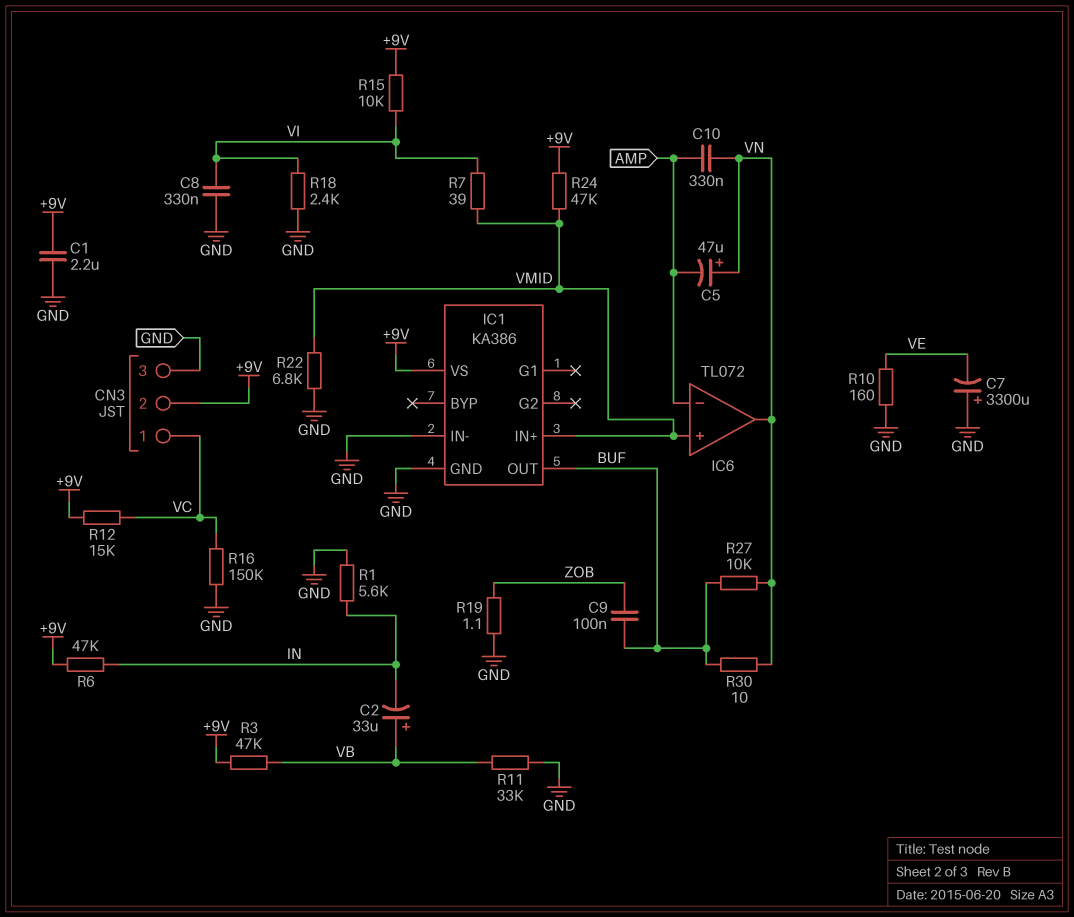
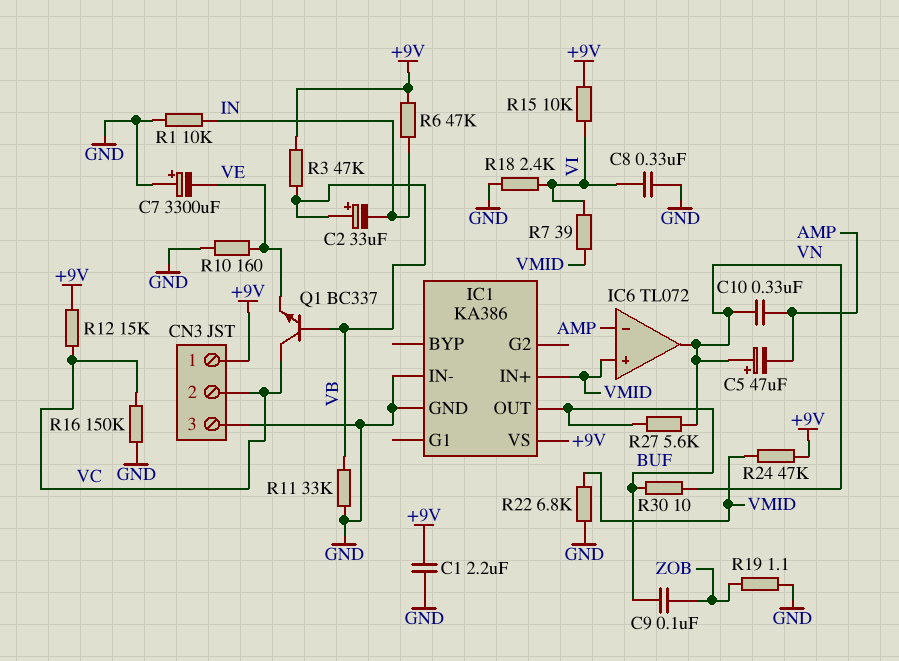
CN3 pin 1: VC -> +9V
CN3 pin 2: +9V -> VC
Q1: none -> NPN BC337 (B VB, C VC, E VE)
R1: 5.6k (GND, IN) -> 10k (GND, IN)
R27: 10k (BUF, VN) -> 5.6k (BUF, VN)

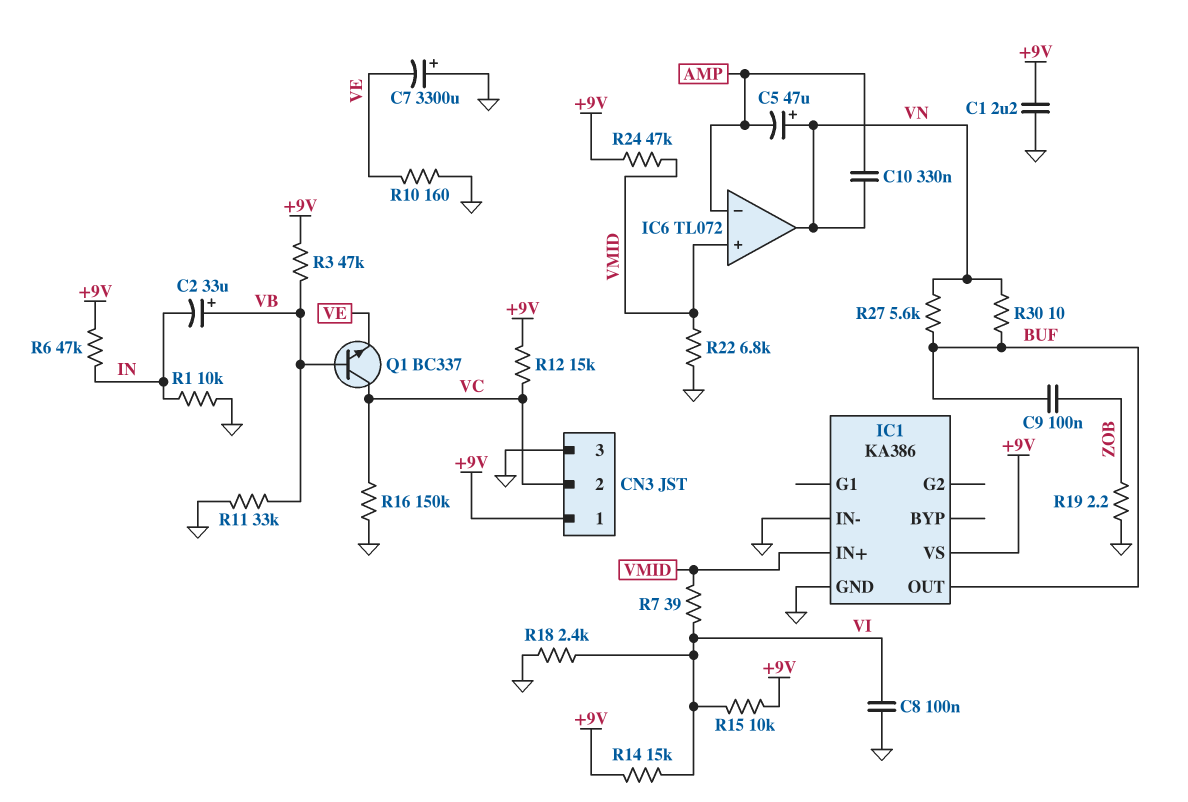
C8: 330nF (GND, VI) -> 100nF (GND, VI)
R14: none -> 15k (+9V, VI)
R19: 1.1 (GND, ZOB) -> 2.2 (GND, ZOB)

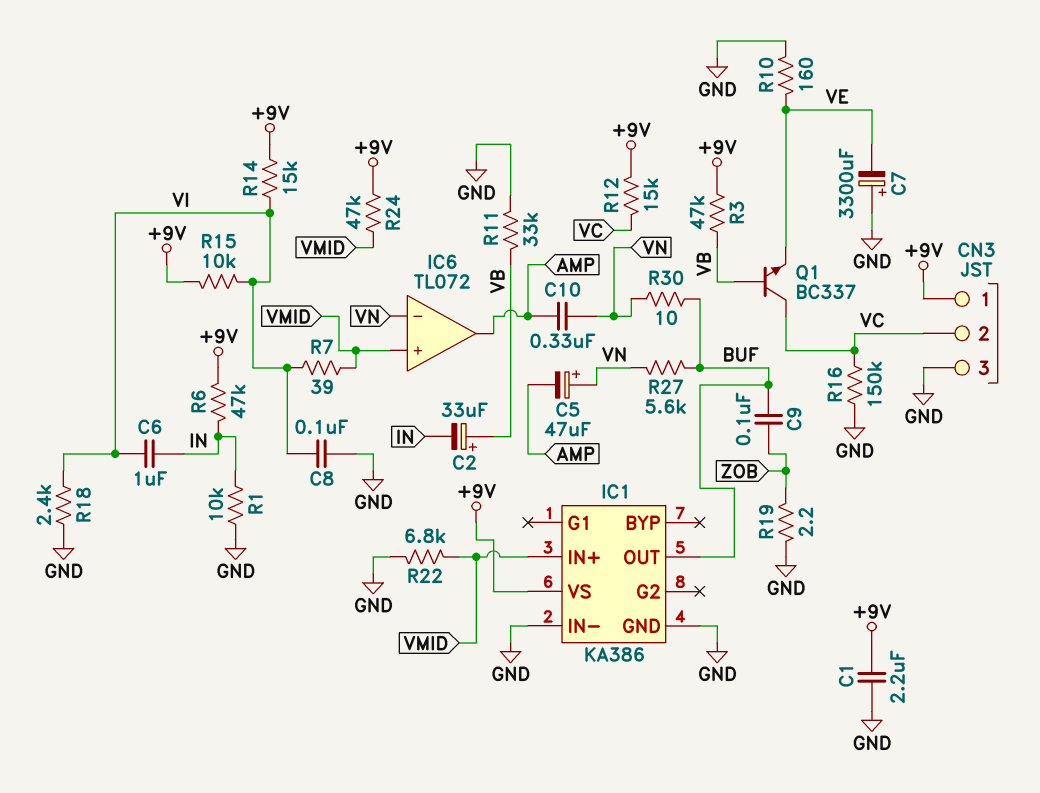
C6: none -> 1uF (IN, VI)
IC6 pin in-: AMP -> VN
IC6 pin out: VN -> AMP

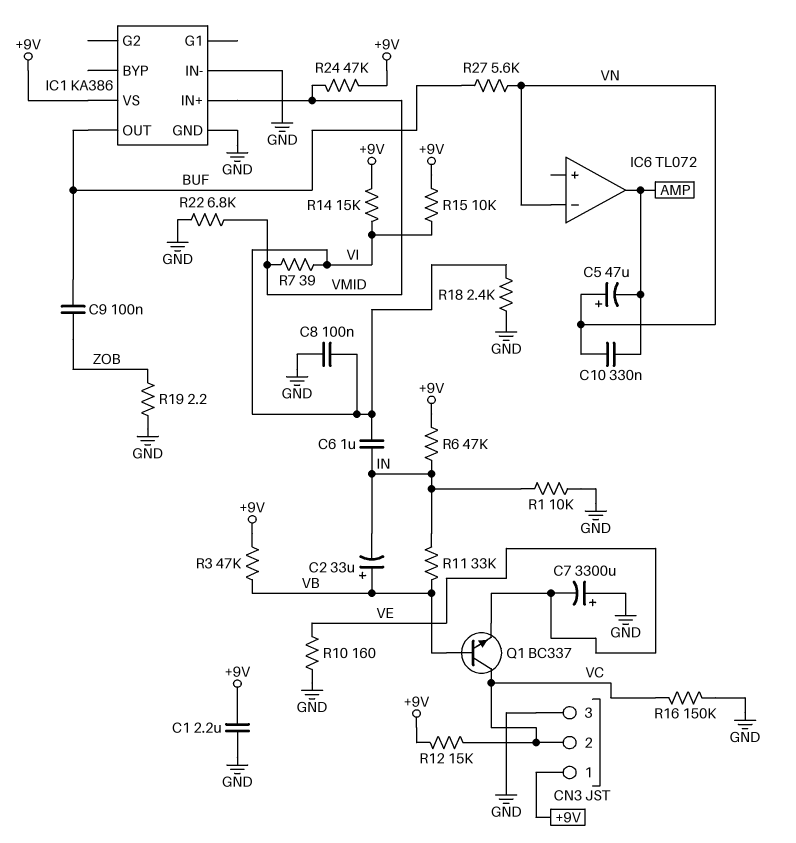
IC6 pin in+: VMID -> none
R11: 33k (GND, VB) -> 33k (IN, VB)
R30: 10 (BUF, VN) -> none

